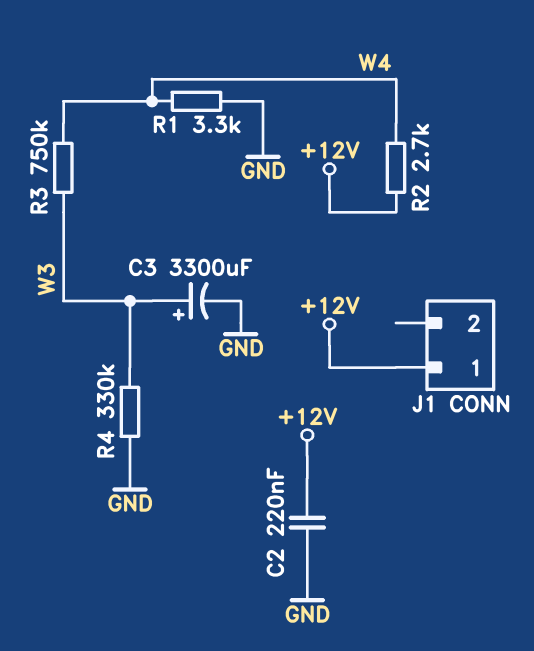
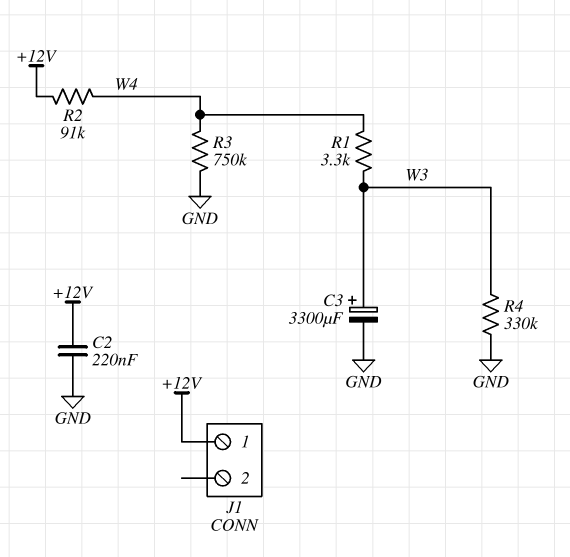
R1: 3.3k (GND, W4) -> 3.3k (W3, W4)
R2: 2.7k (+12V, W4) -> 91k (+12V, W4)
R3: 750k (W3, W4) -> 750k (GND, W4)

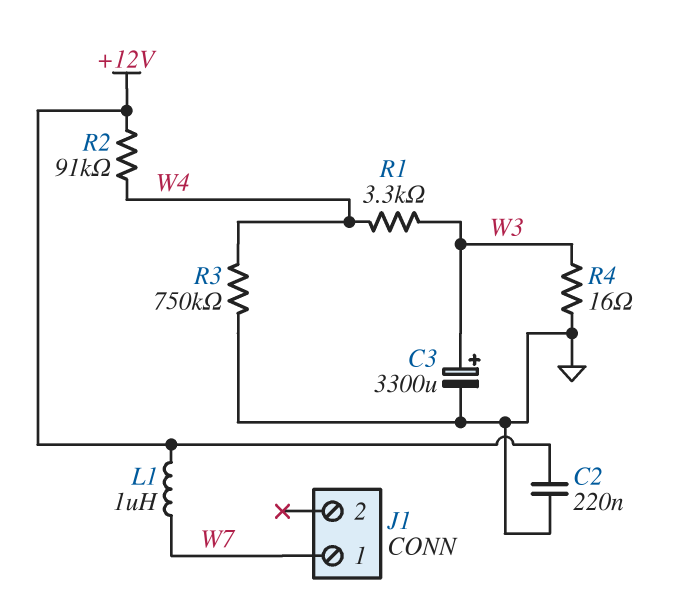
J1 pin 1: +12V -> W7
L1: none -> 1uH (+12V, W7)
R4: 330k (GND, W3) -> 16 (GND, W3)

